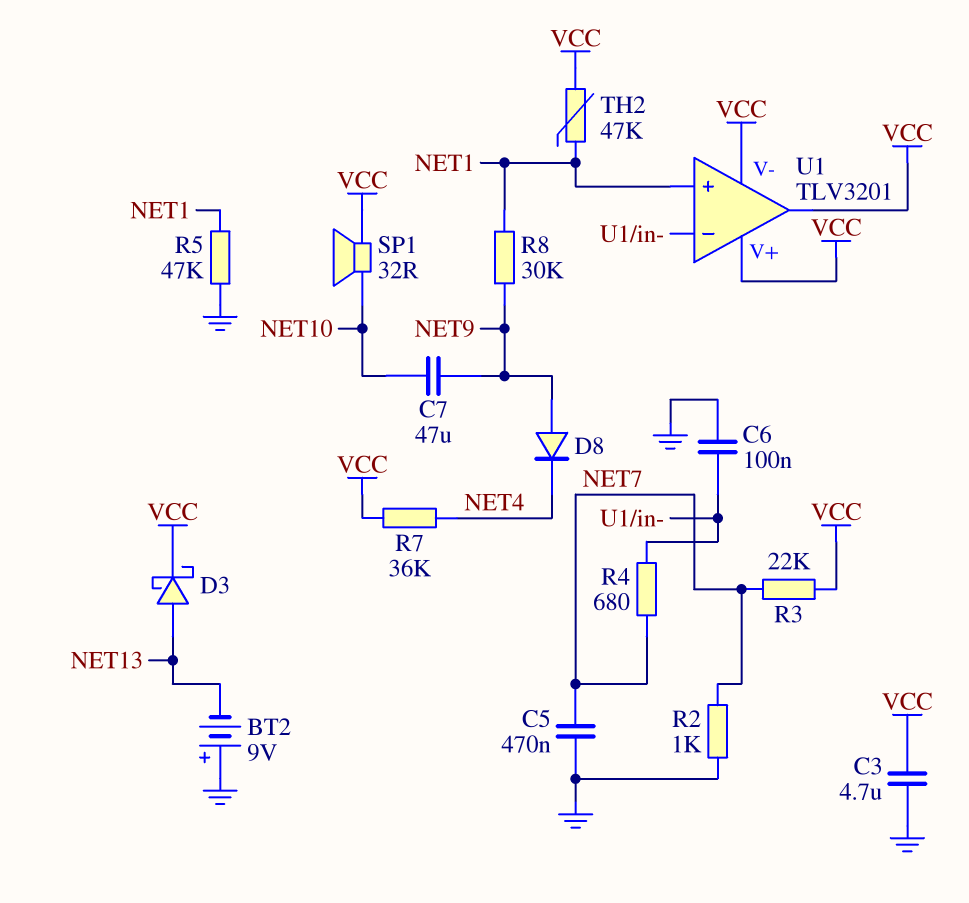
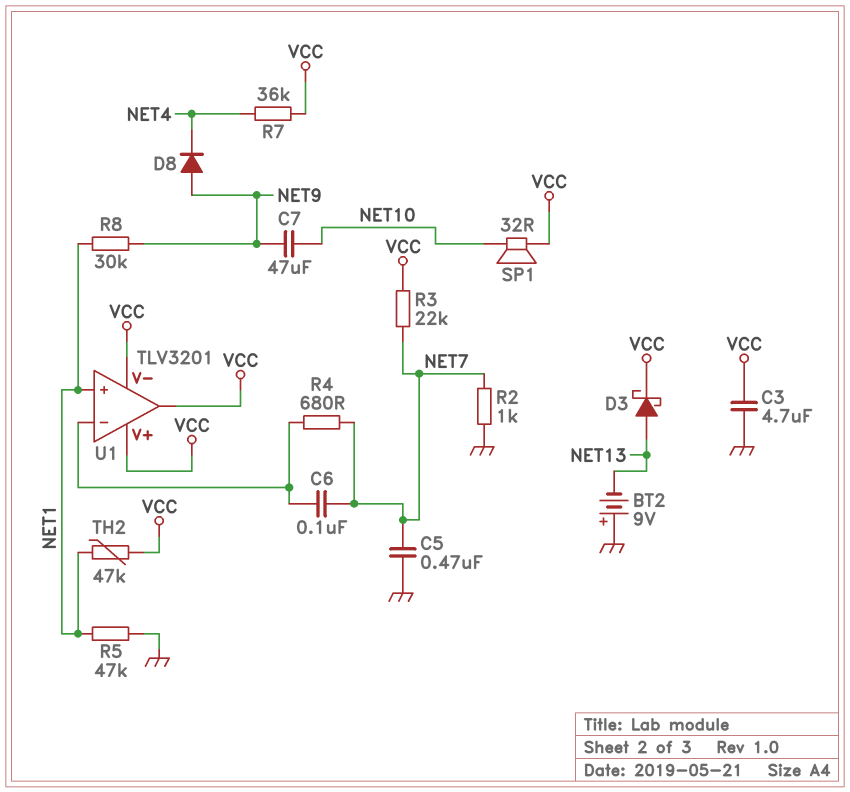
C6: 100nF (GND, U1/in-) -> 100nF (NET7, U1/in-)

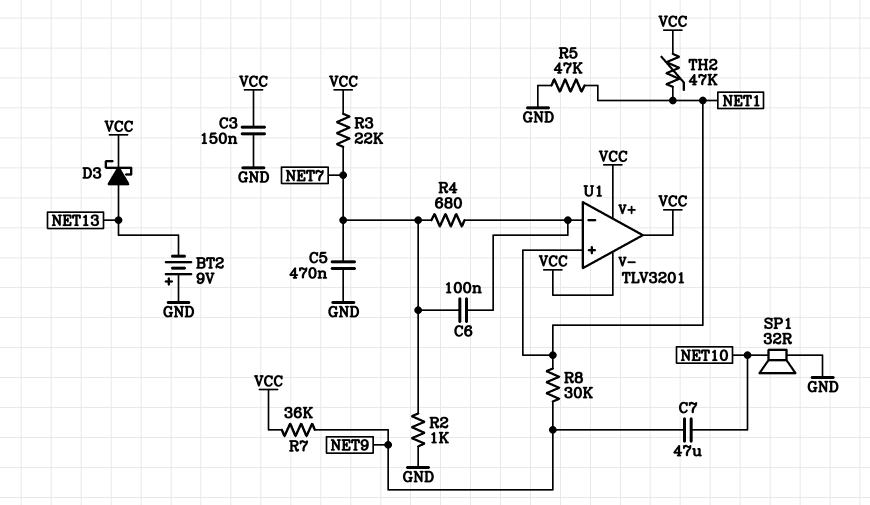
C3: 4.7uF (GND, VCC) -> 150nF (GND, VCC)
D8: diode (A NET9, K NET4) -> none
R7: 36k (NET4, VCC) -> 36k (NET9, VCC)
SP1: speaker 32R (NET10, VCC) -> speaker 32R (GND, NET10)

